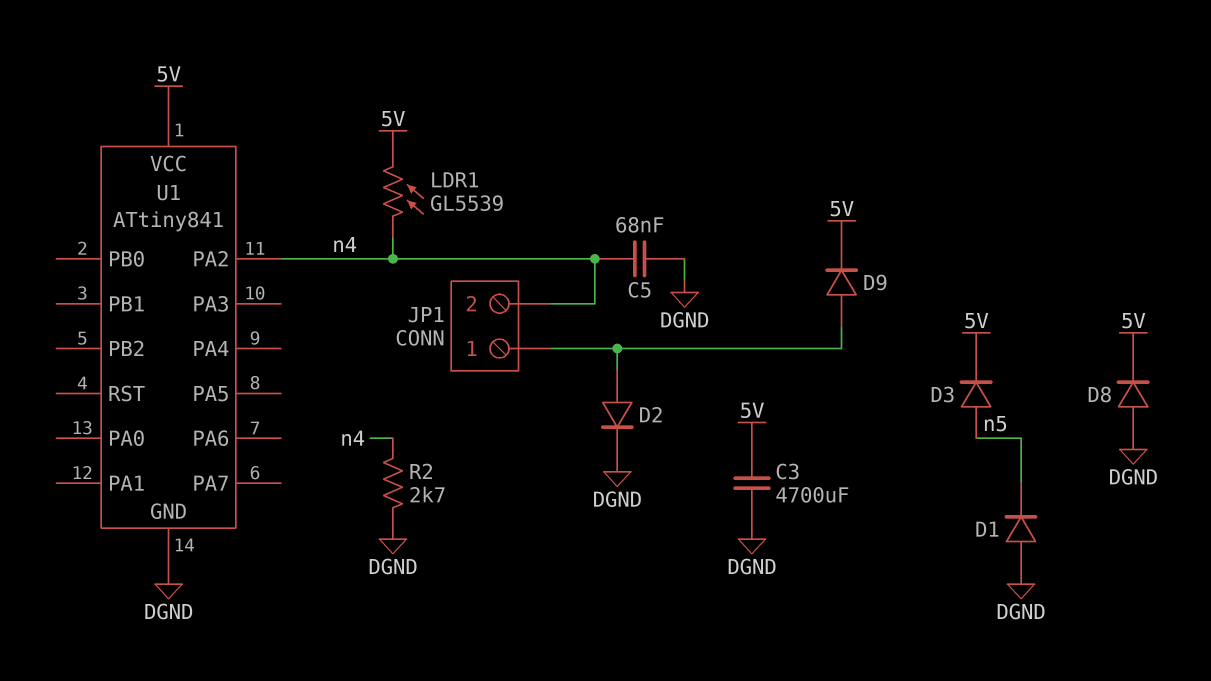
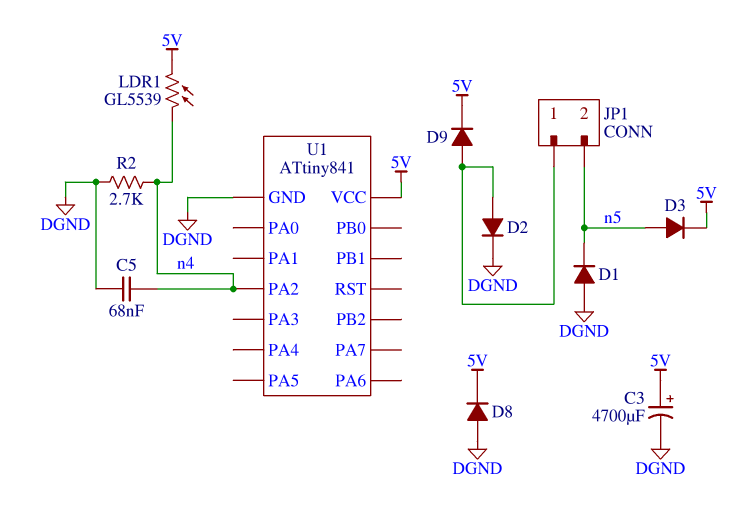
C3: 4700uF (5V, DGND) -> 4700uF (plus 5V, minus DGND)
JP1 pin 2: n4 -> n5

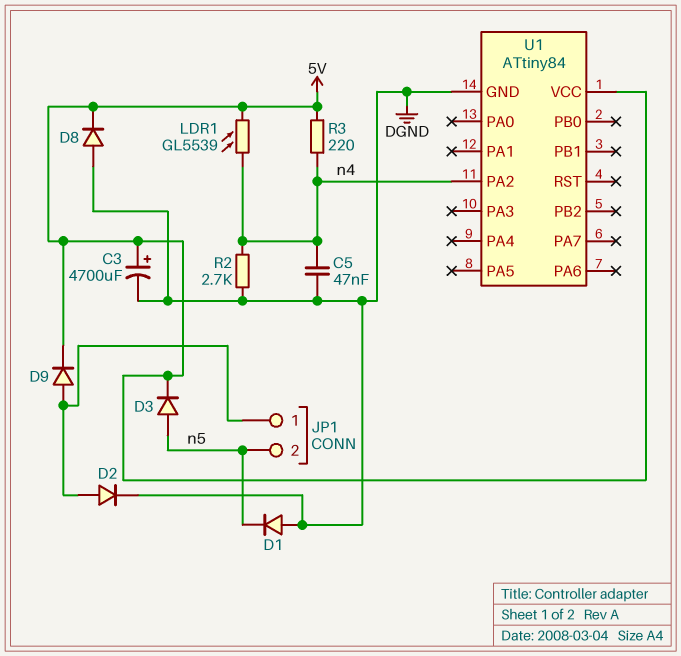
C5: 68nF (DGND, n4) -> 47nF (DGND, n4)
R3: none -> 220 (5V, n4)
U1: ATtiny841 -> ATtiny84

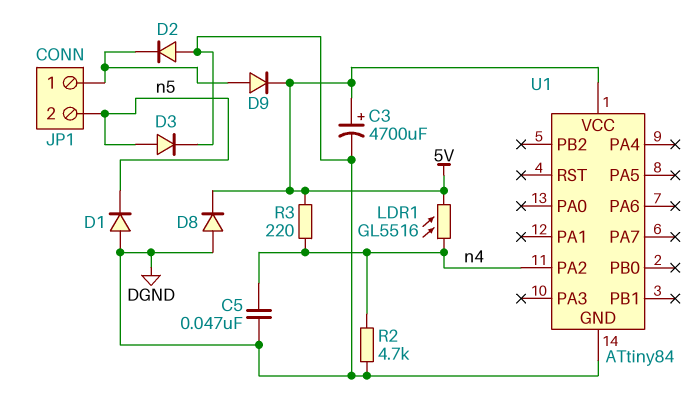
D2: diode (A JP1/1, K DGND) -> diode (A DGND, K JP1/1)
D3: diode (A n5, K 5V) -> diode (A n5, K DGND)
LDR1: GL5539 (5V, n4) -> GL5516 (5V, n4)
R2: 2.7k (DGND, n4) -> 4.7k (DGND, n4)

